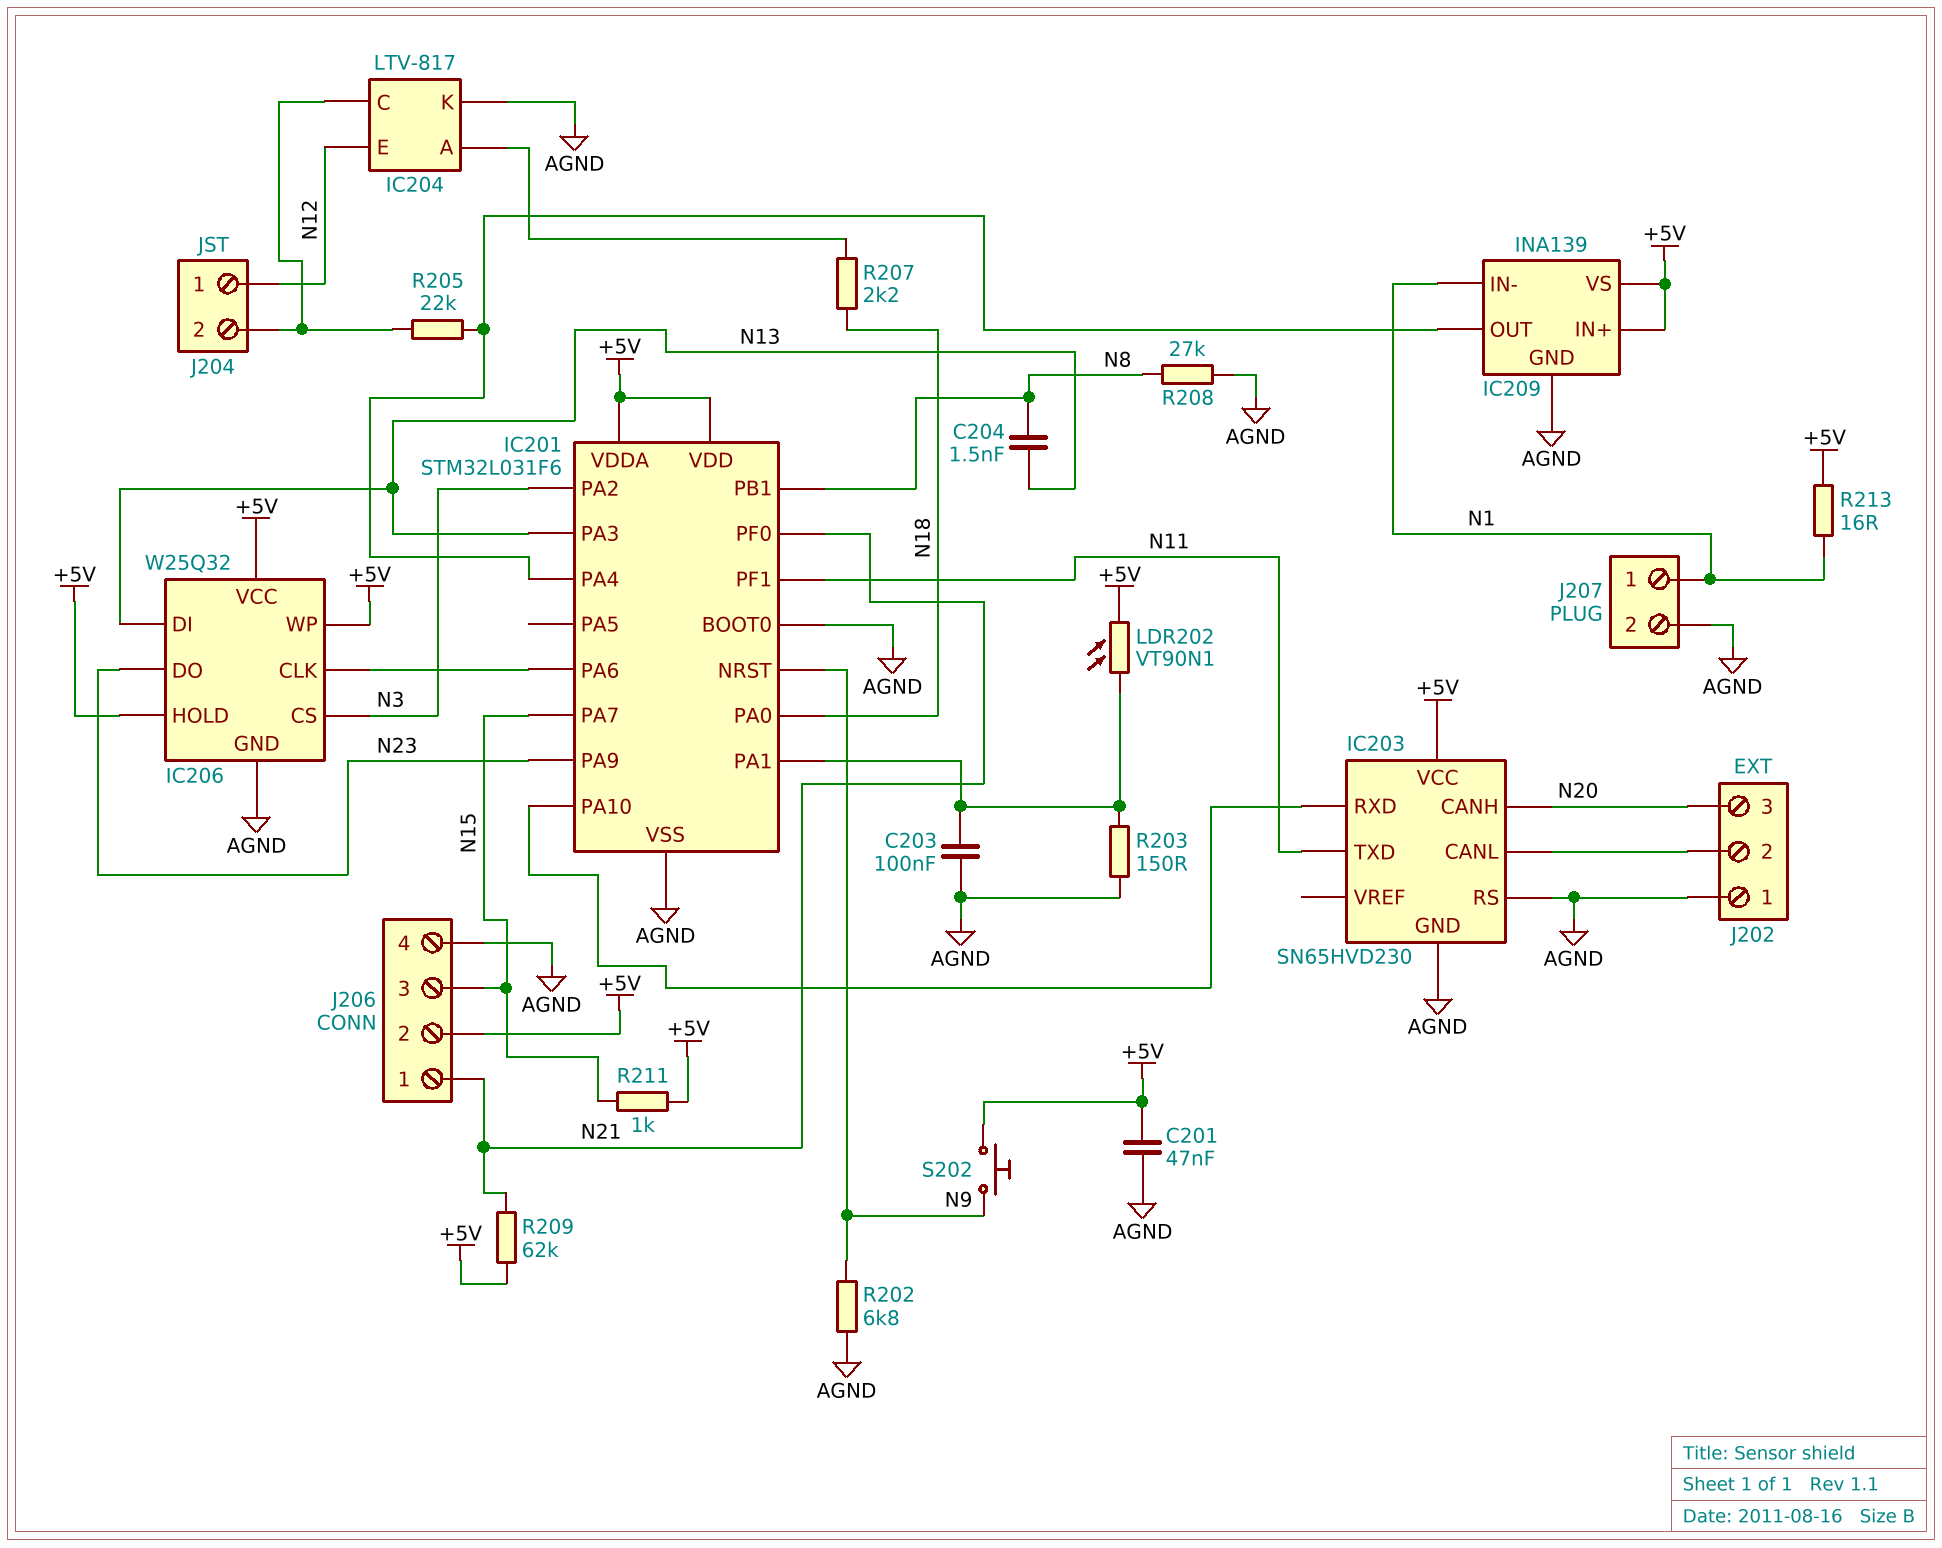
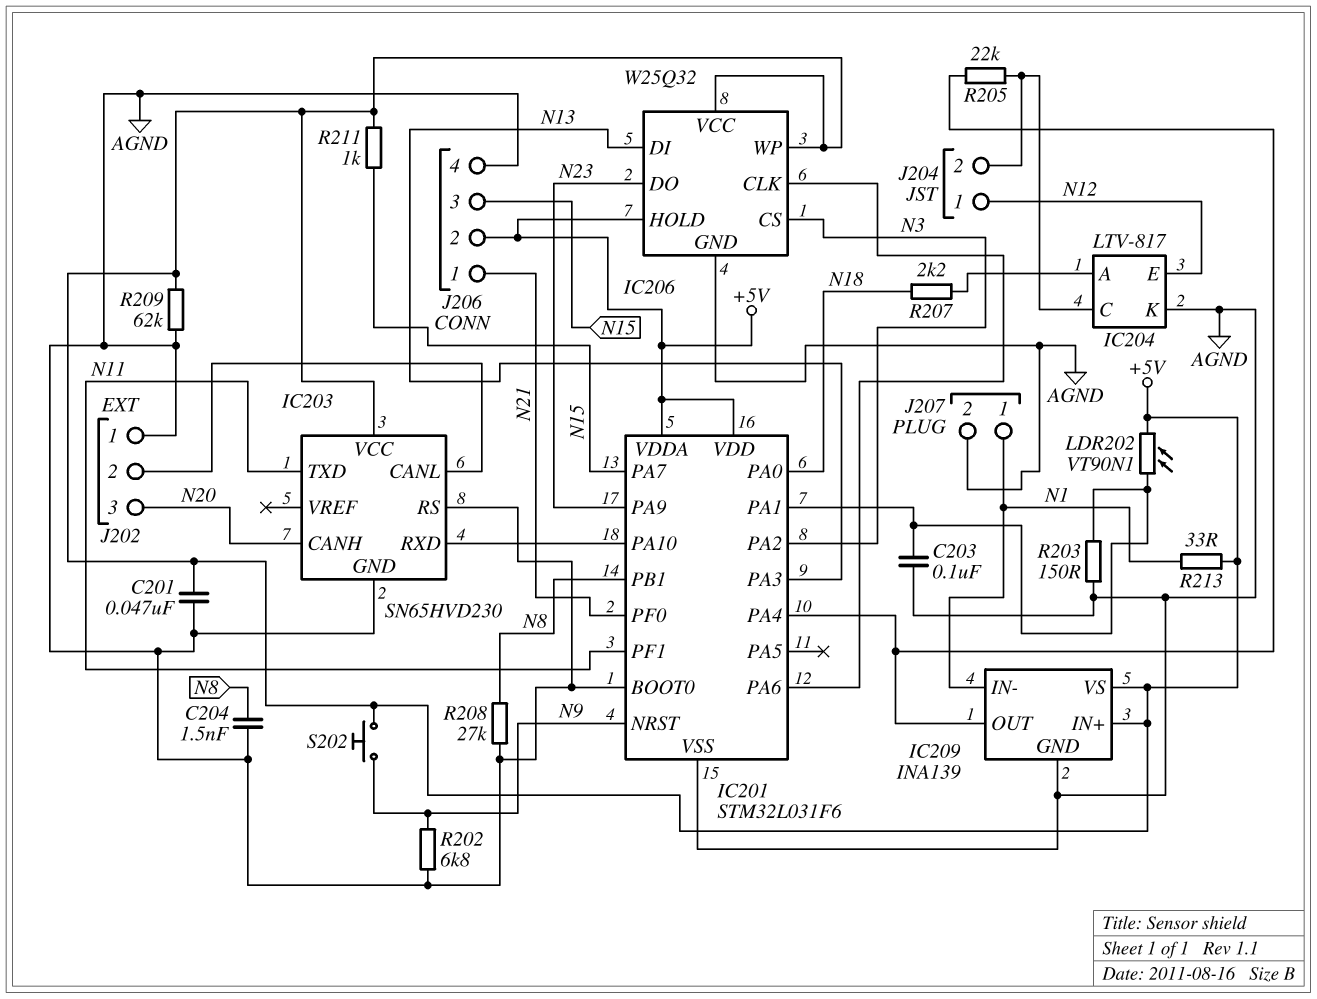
C204: 1.5nF (N8, N13) -> 1.5nF (AGND, N8)
R209: 62k (+5V, N21) -> 62k (+5V, AGND)
R213: 16 (+5V, N1) -> 33 (+5V, N1)

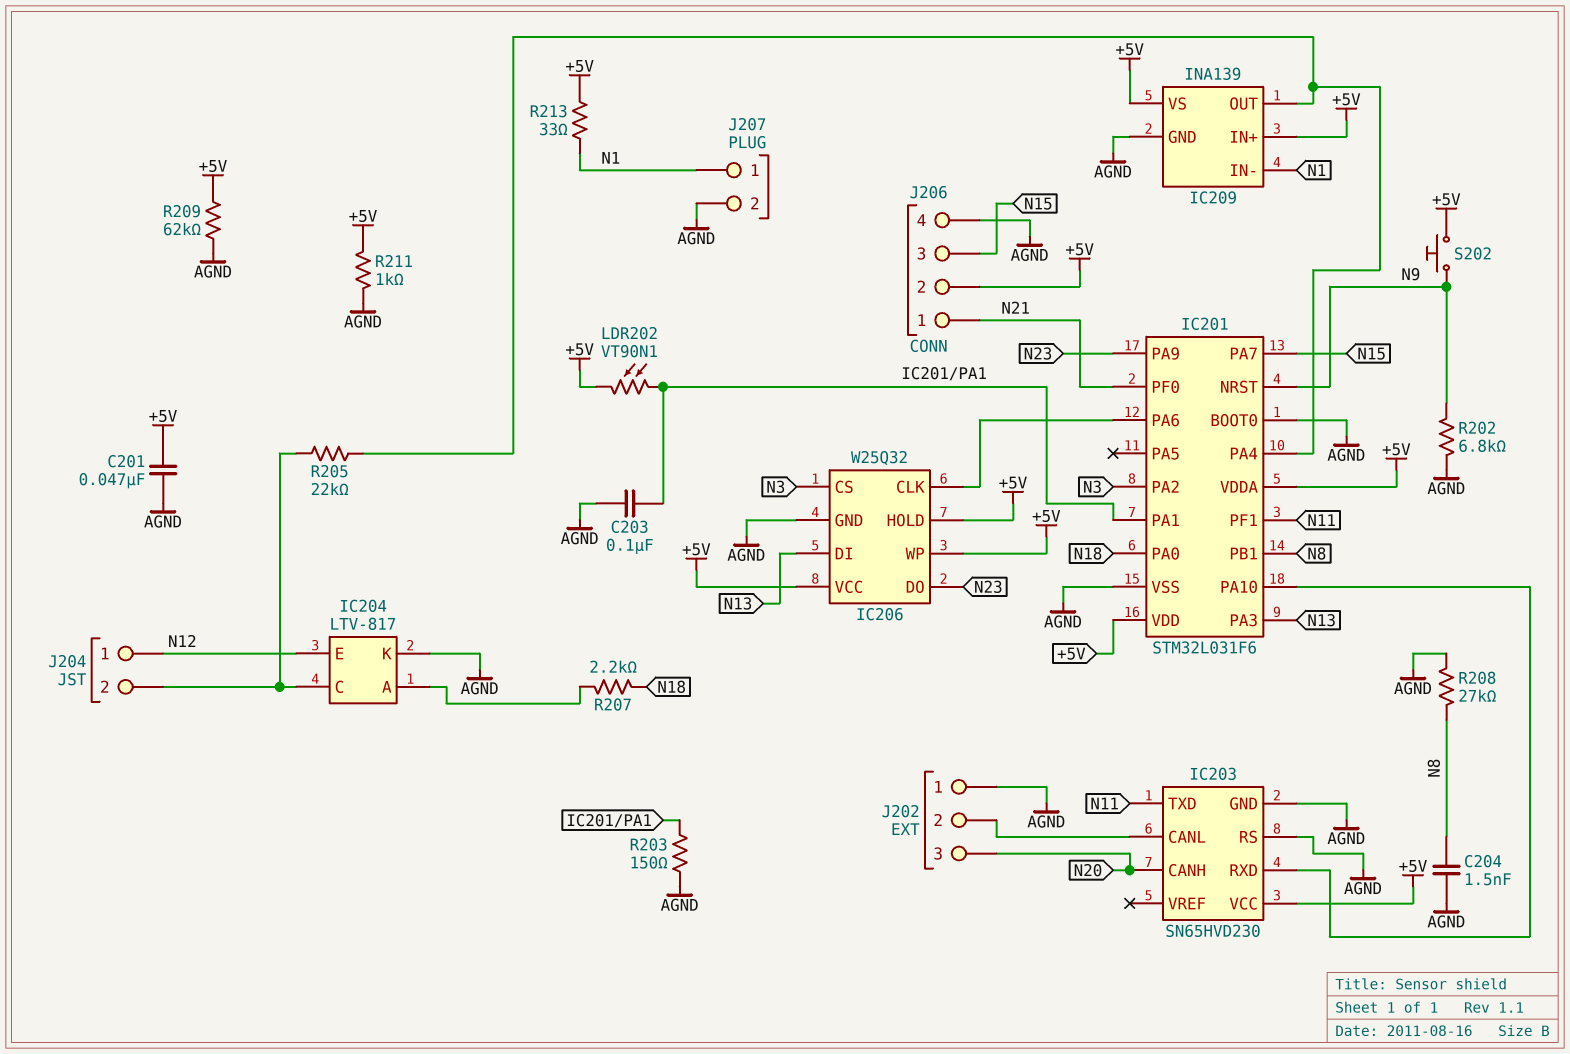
R211: 1k (+5V, N15) -> 1k (+5V, AGND)

